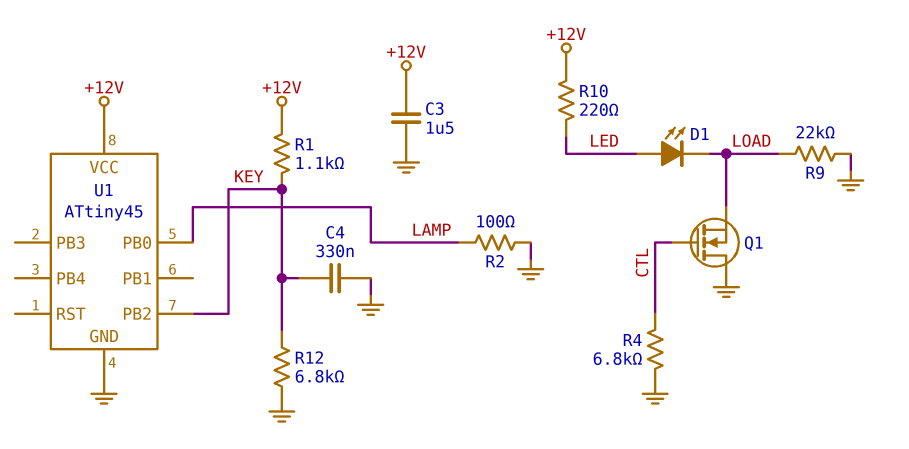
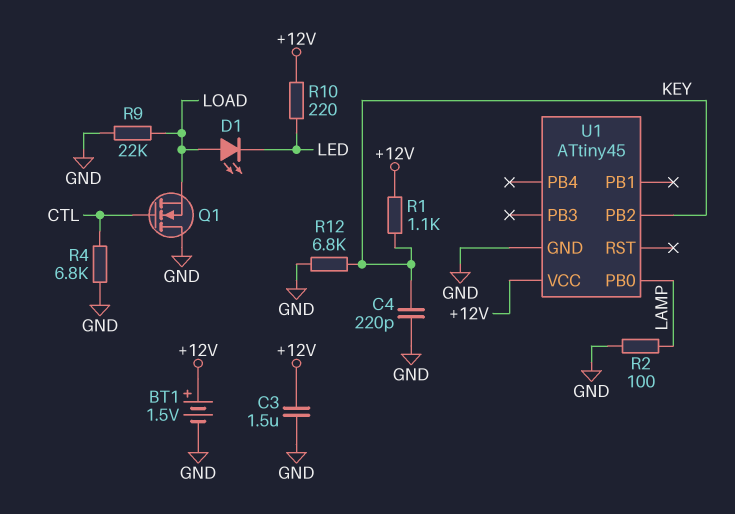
BT1: none -> 1.5V (plus +12V, minus GND)
C4: 330nF (GND, KEY) -> 220pF (GND, KEY)
D1: LED (A LED, K LOAD) -> LED (A LOAD, K LED)

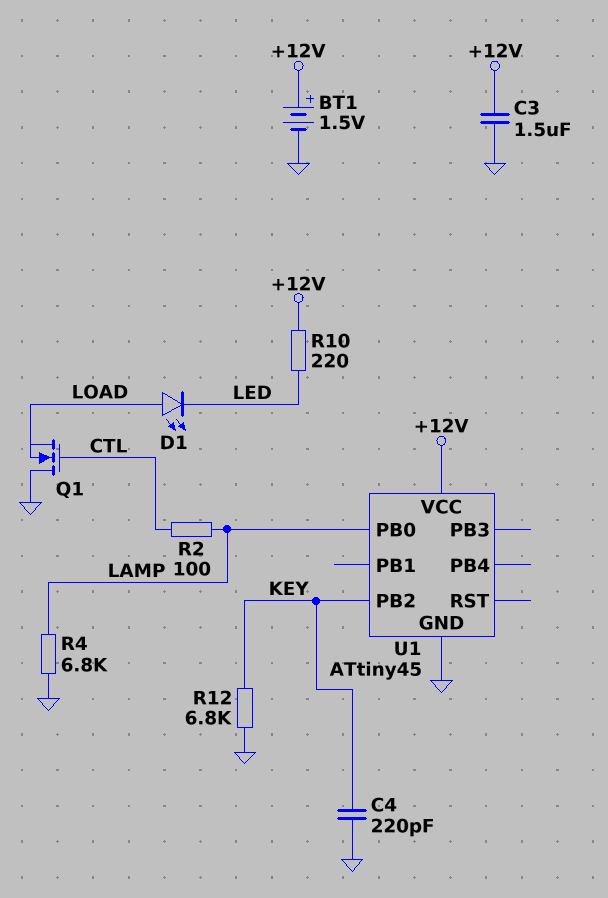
R1: 1.1k (+12V, KEY) -> none
R2: 100 (GND, LAMP) -> 100 (CTL, LAMP)
R4: 6.8k (CTL, GND) -> 6.8k (GND, LAMP)
R9: 22k (GND, LOAD) -> none

